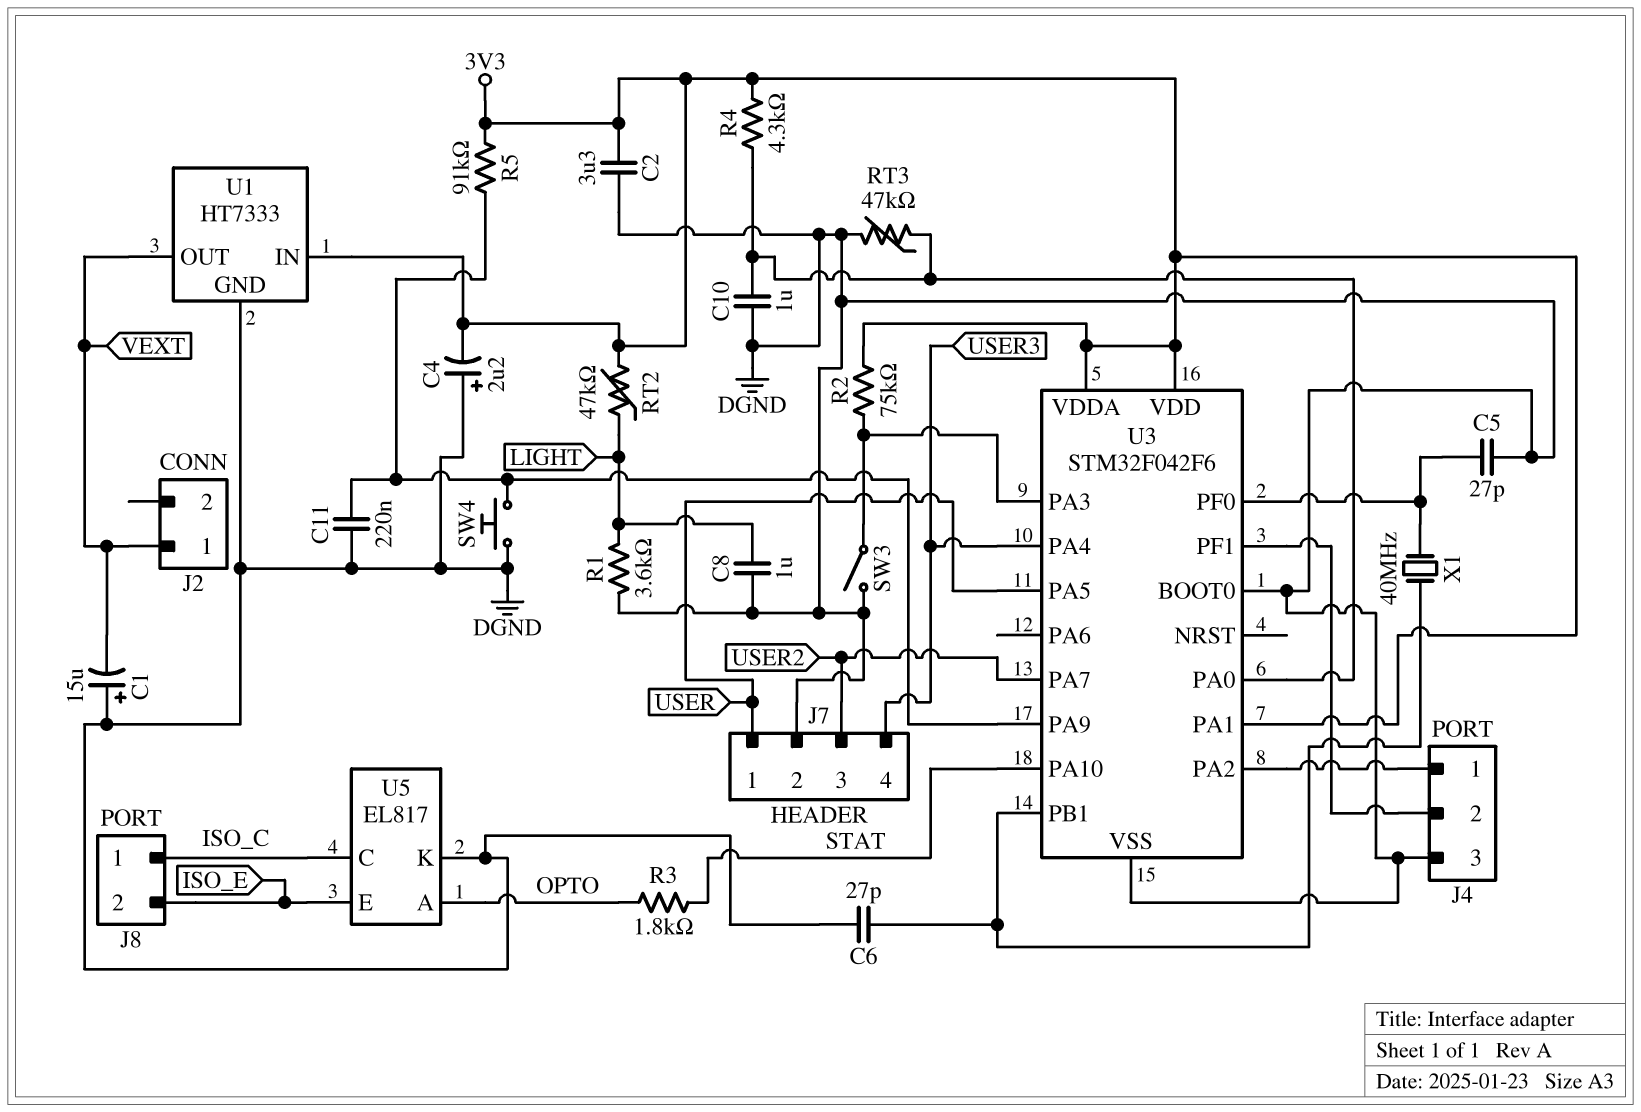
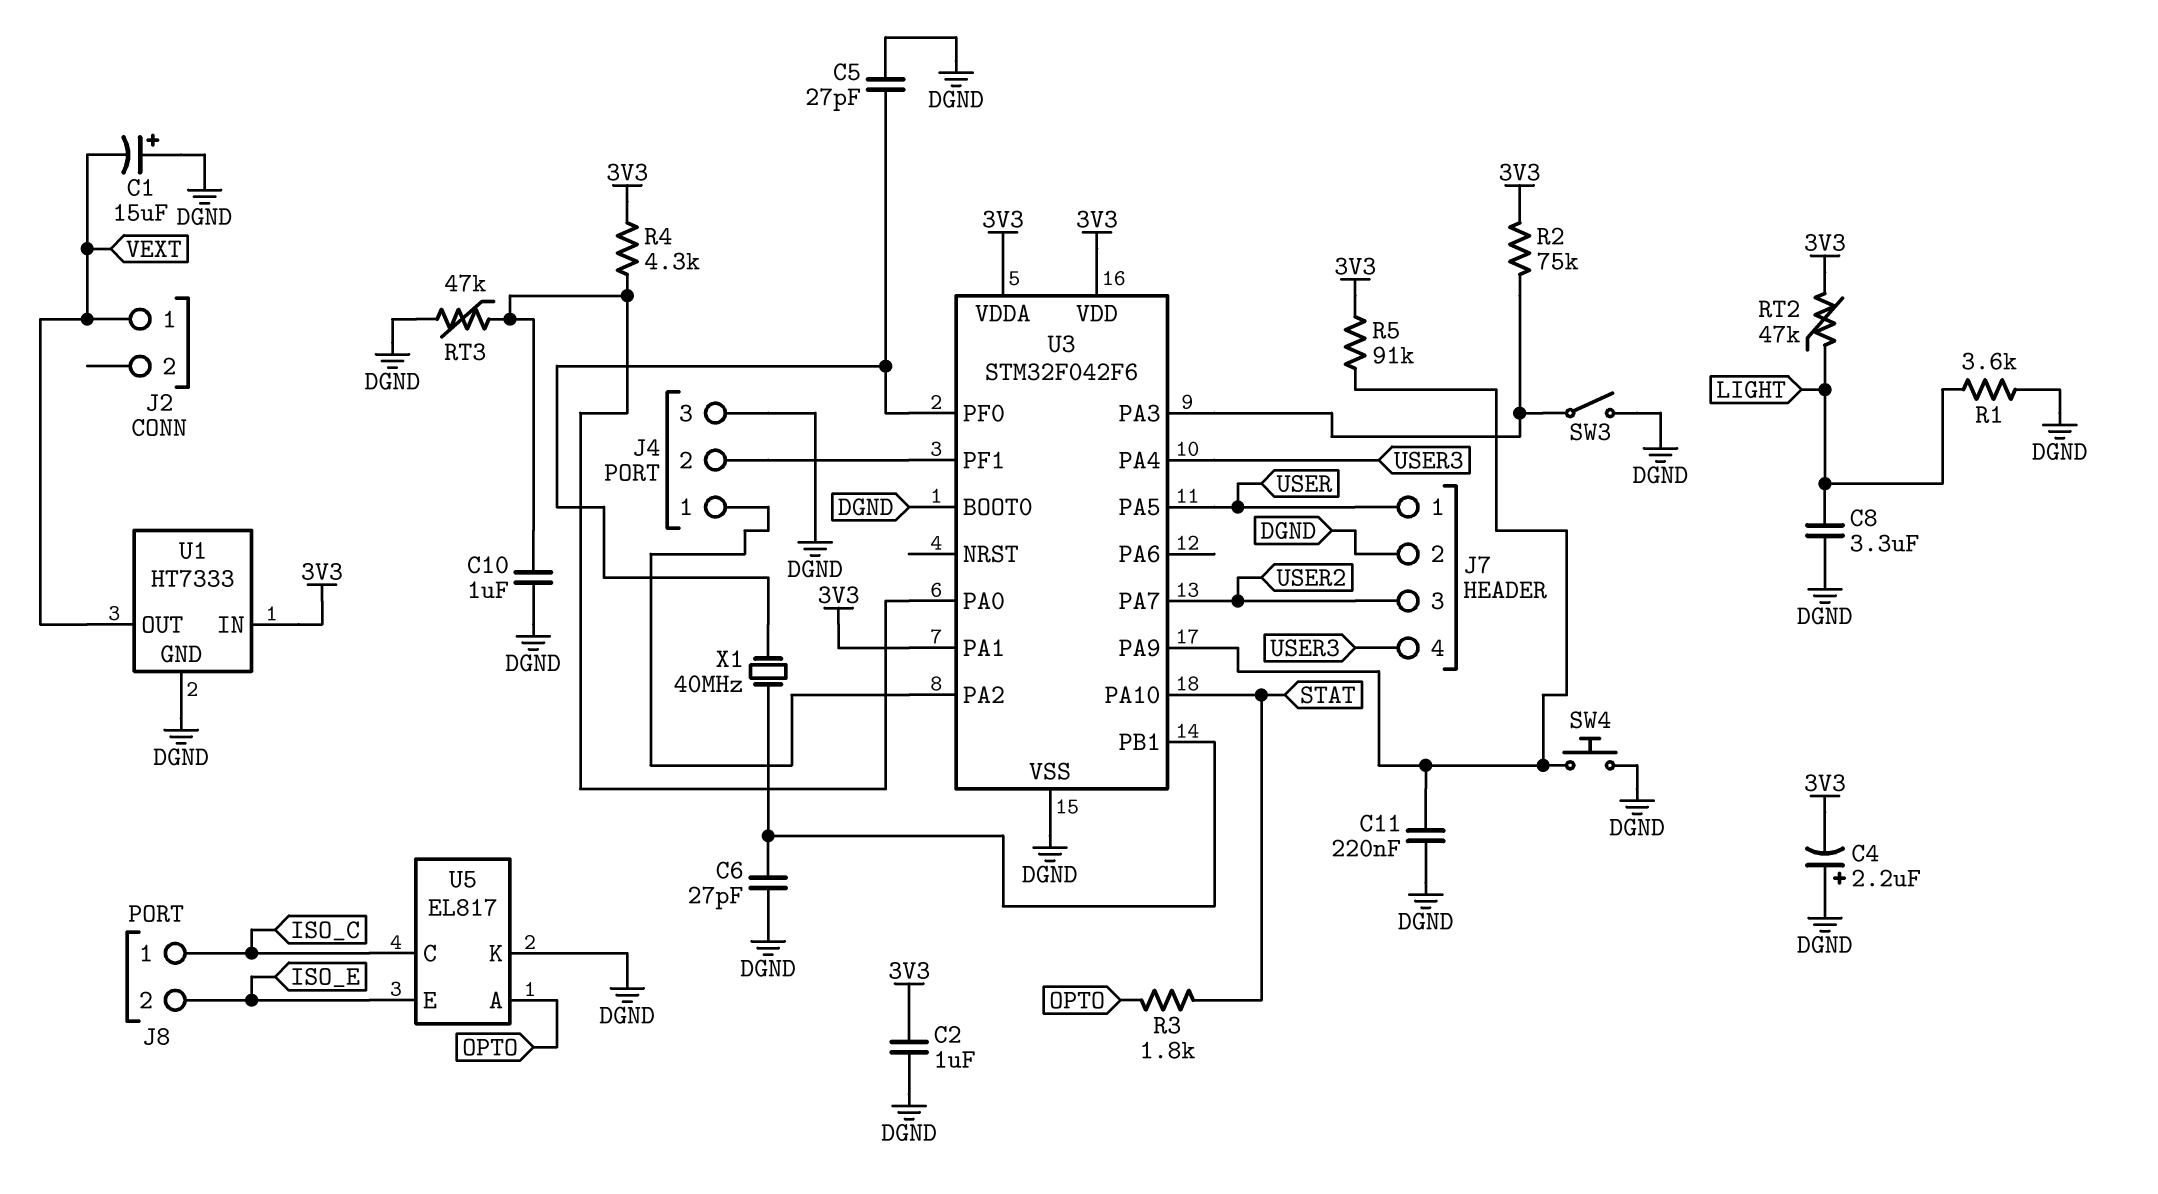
C2: 3.3uF (3V3, DGND) -> 1uF (3V3, DGND)
C8: 1uF (DGND, LIGHT) -> 3.3uF (DGND, LIGHT)

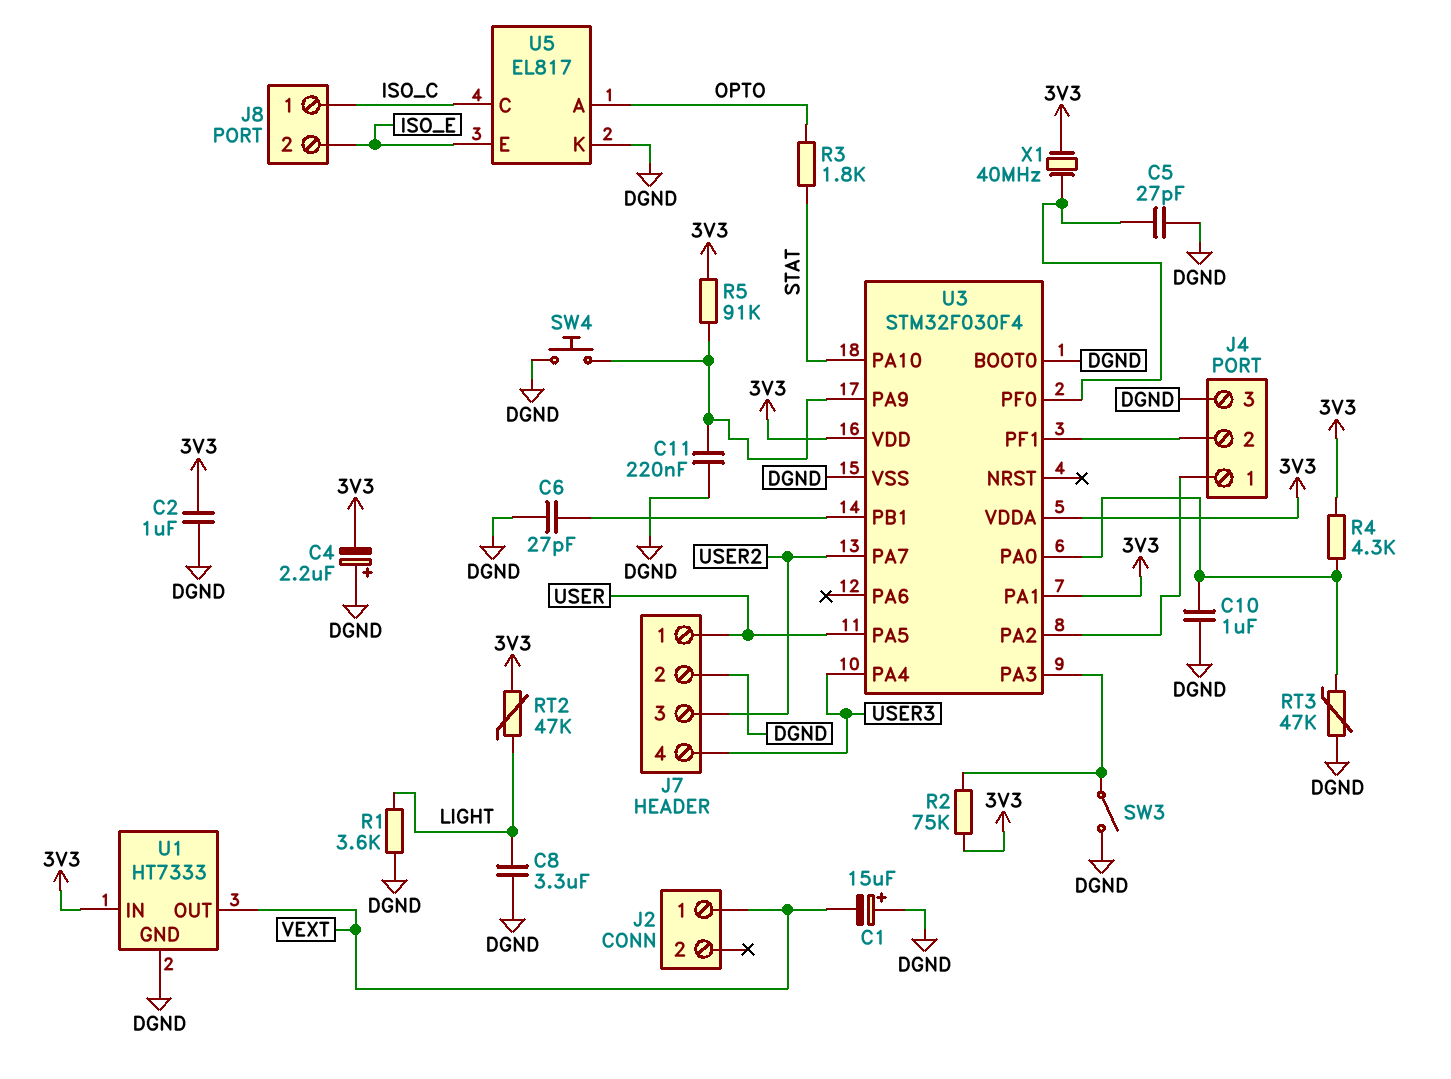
U3: STM32F042F6 -> STM32F030F4
X1: 40MHz (U3/PB1, U3/PF0) -> 40MHz (3V3, U3/PF0)

